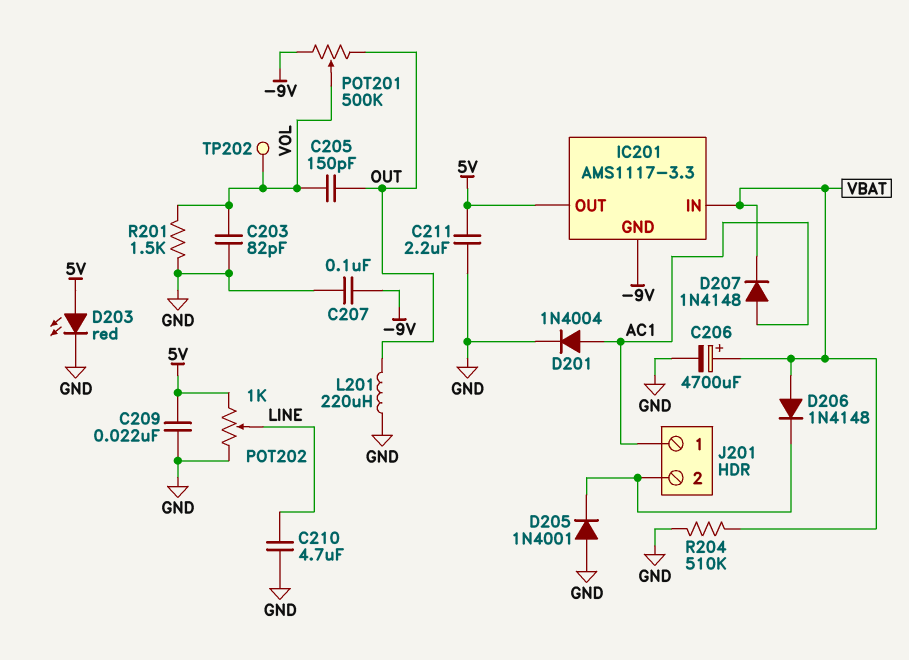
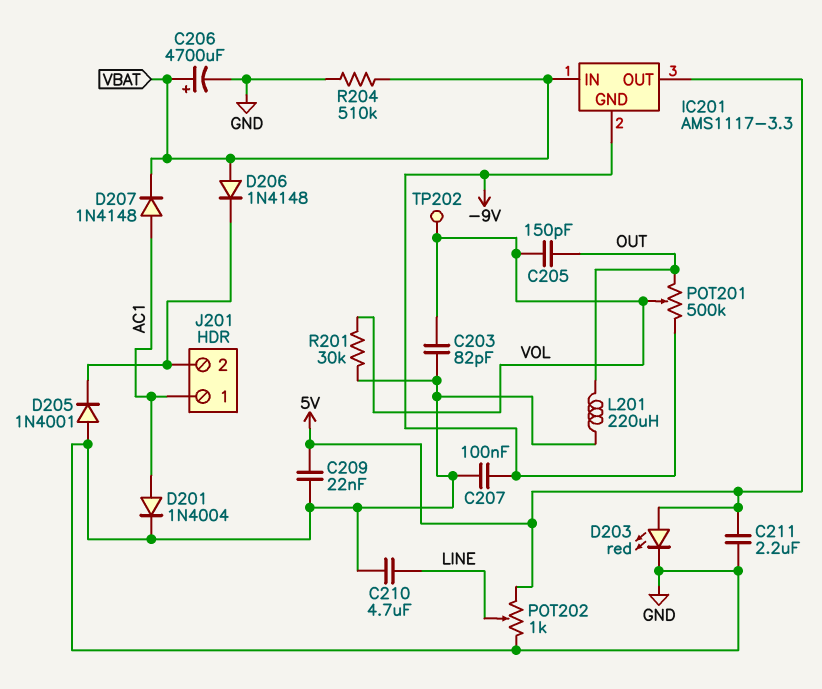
R201: 1.5k (GND, VOL) -> 30k (GND, VOL)

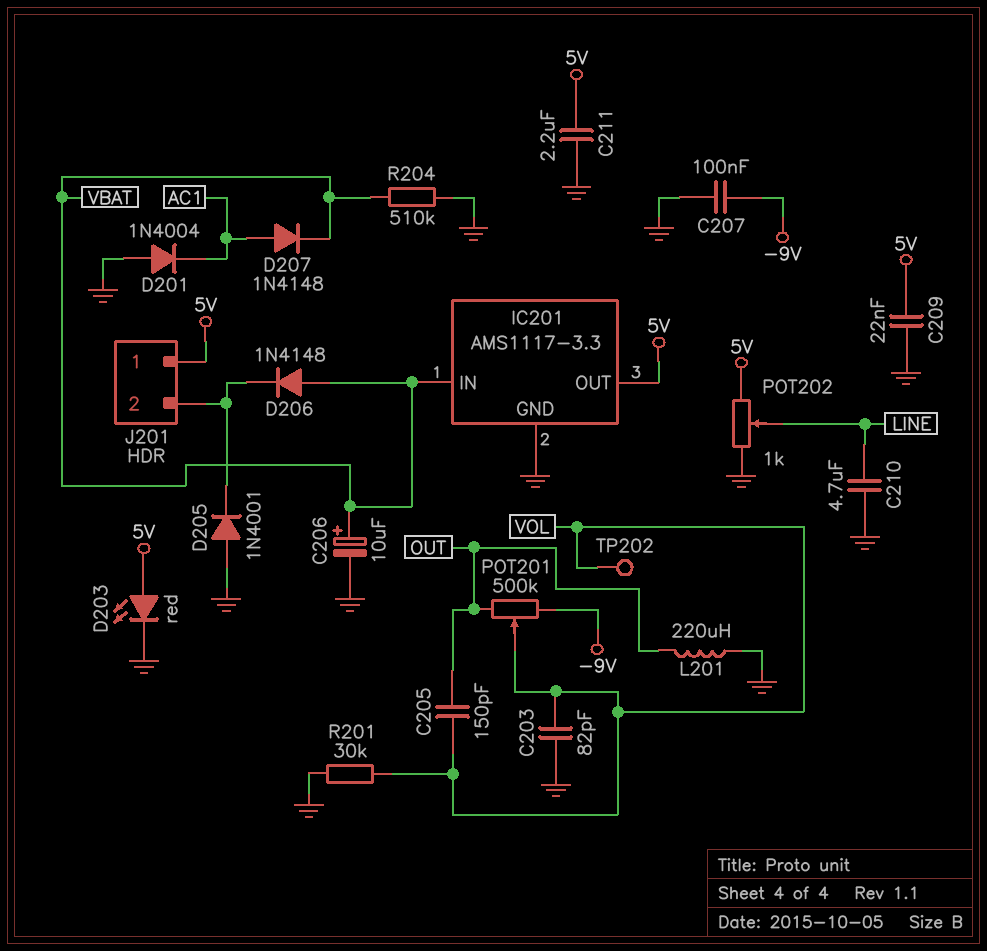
C206: 4700uF (plus VBAT, minus GND) -> 10uF (plus VBAT, minus GND)
D201: diode 1N4004 (A AC1, K GND) -> diode 1N4004 (A GND, K AC1)
IC201 pin GND: -9V -> GND
J201 pin 1: AC1 -> 5V

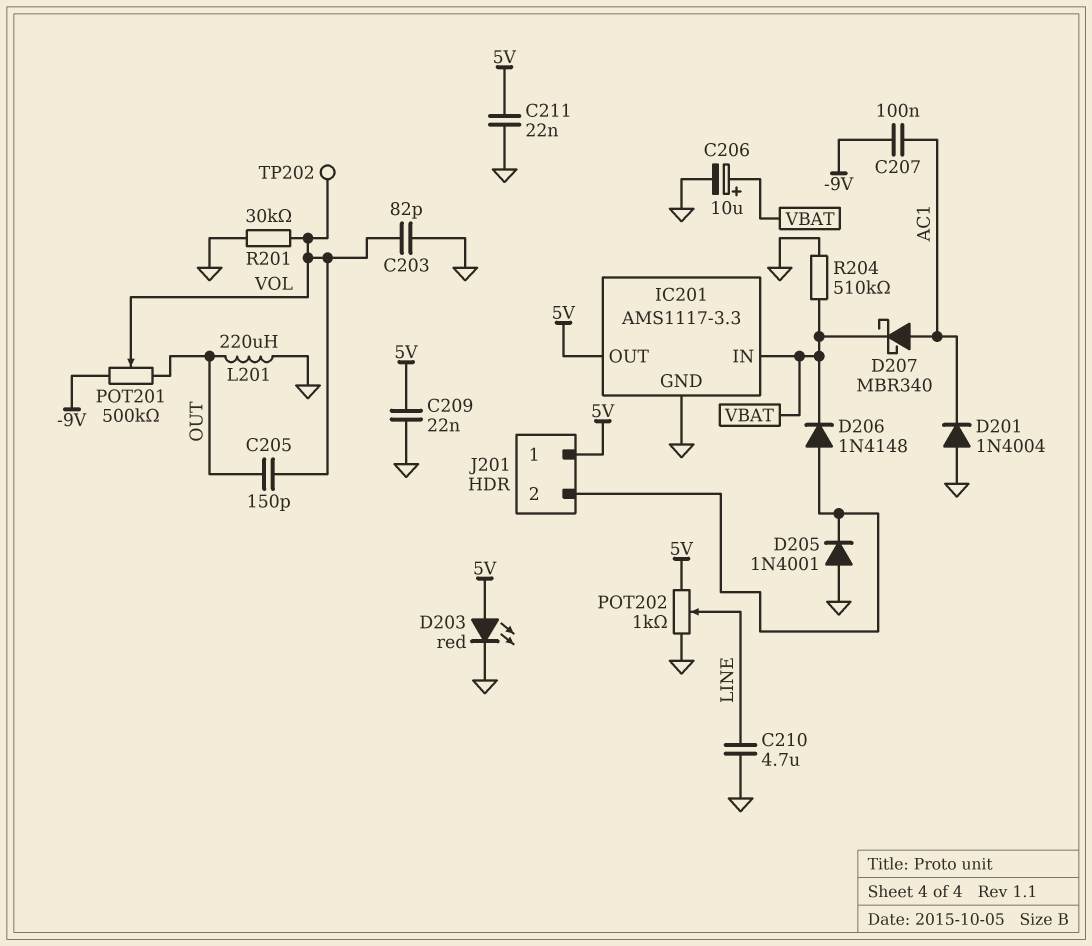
C207: 100nF (-9V, GND) -> 100nF (-9V, AC1)
C211: 2.2uF (5V, GND) -> 22nF (5V, GND)
D206: diode 1N4148 (A VBAT, K J201/2) -> diode 1N4148 (A J201/2, K VBAT)
D207: diode 1N4148 (A AC1, K VBAT) -> schottky MBR340 (A AC1, K VBAT)

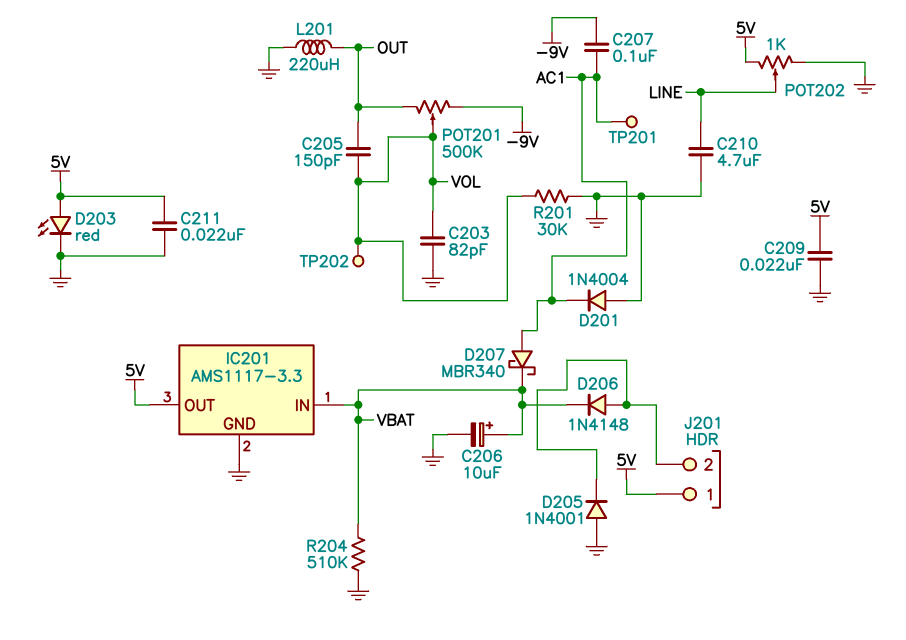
TP201: none -> test point (AC1)

